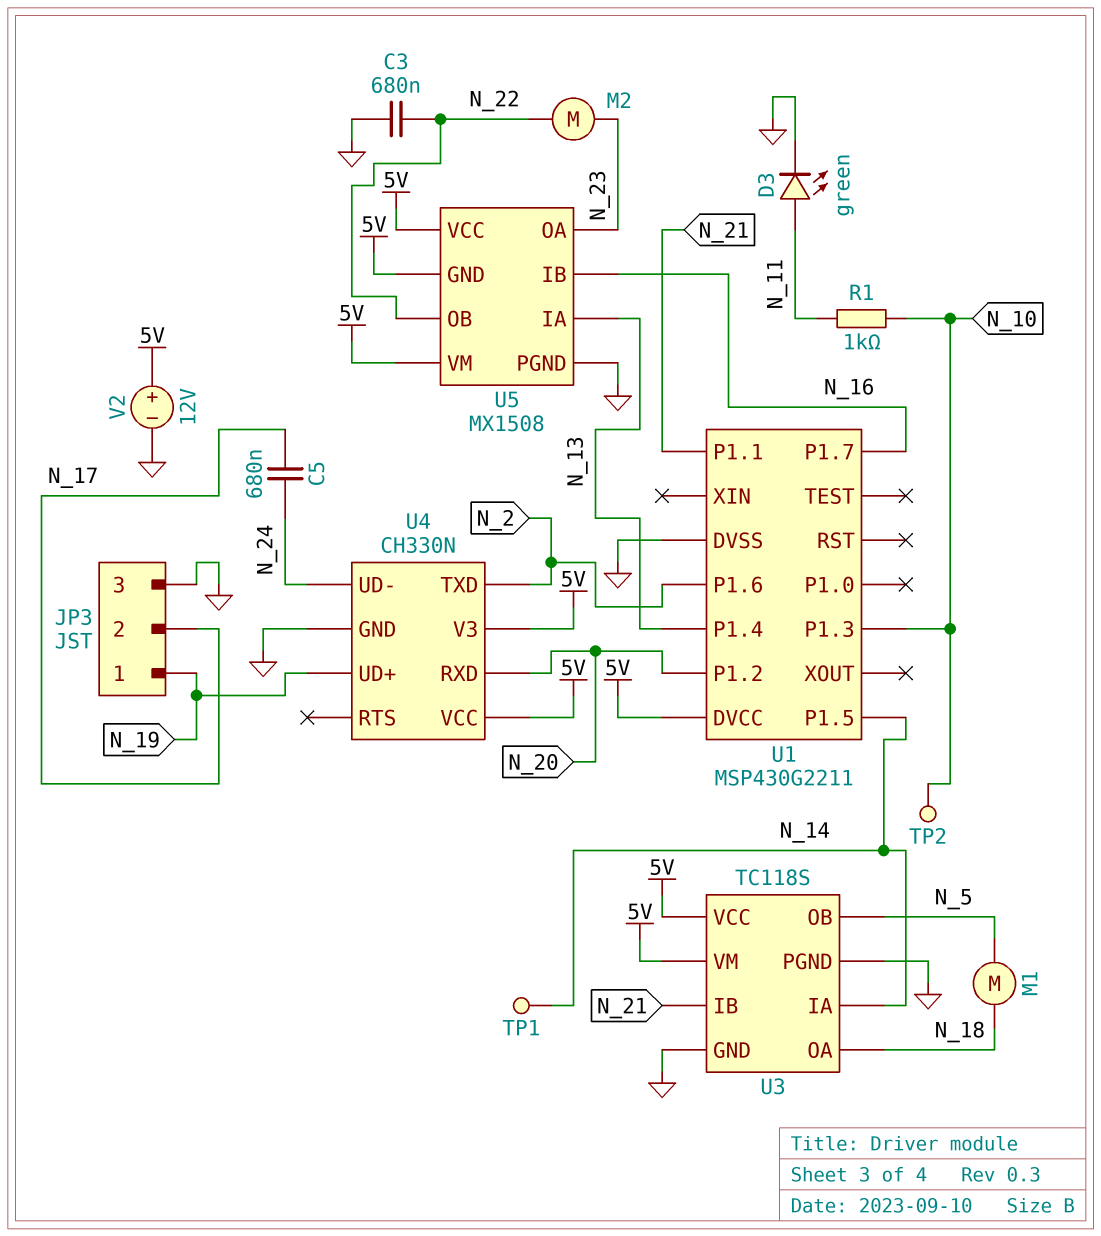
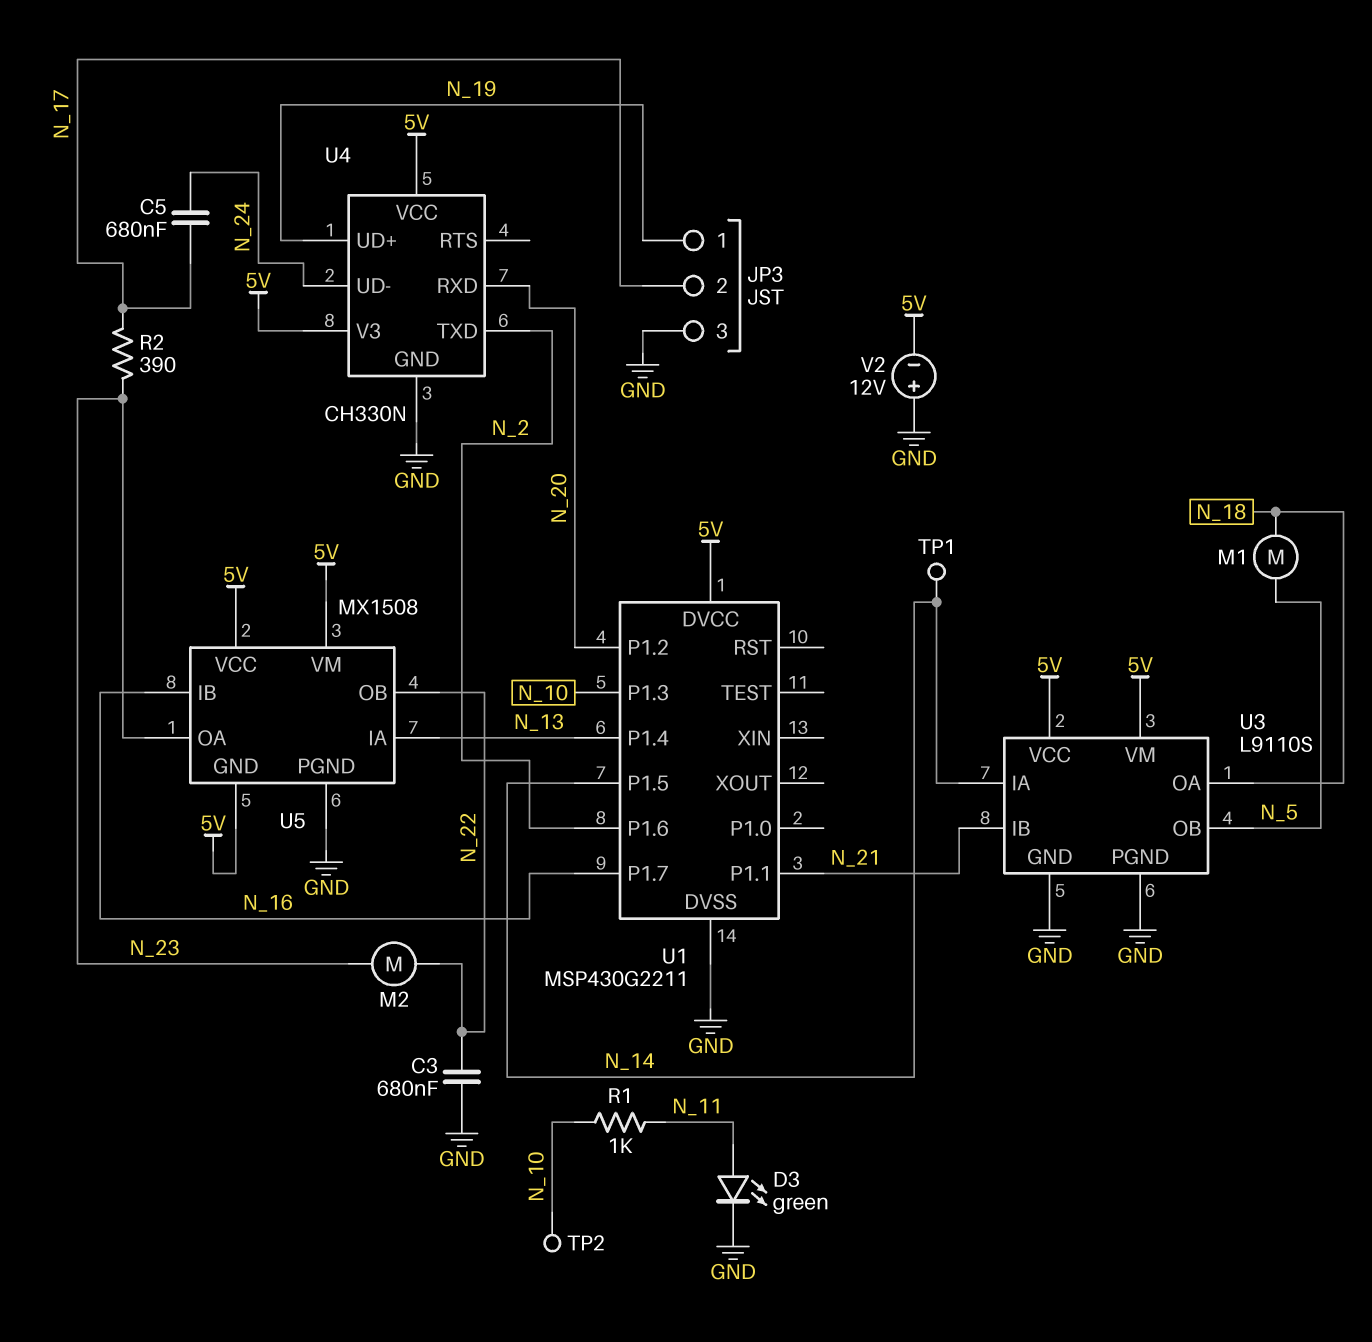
R2: none -> 390 (N_17, N_23)
U3: TC118S -> L9110S
V2: 12V (plus 5V, minus GND) -> 12V (plus GND, minus 5V)

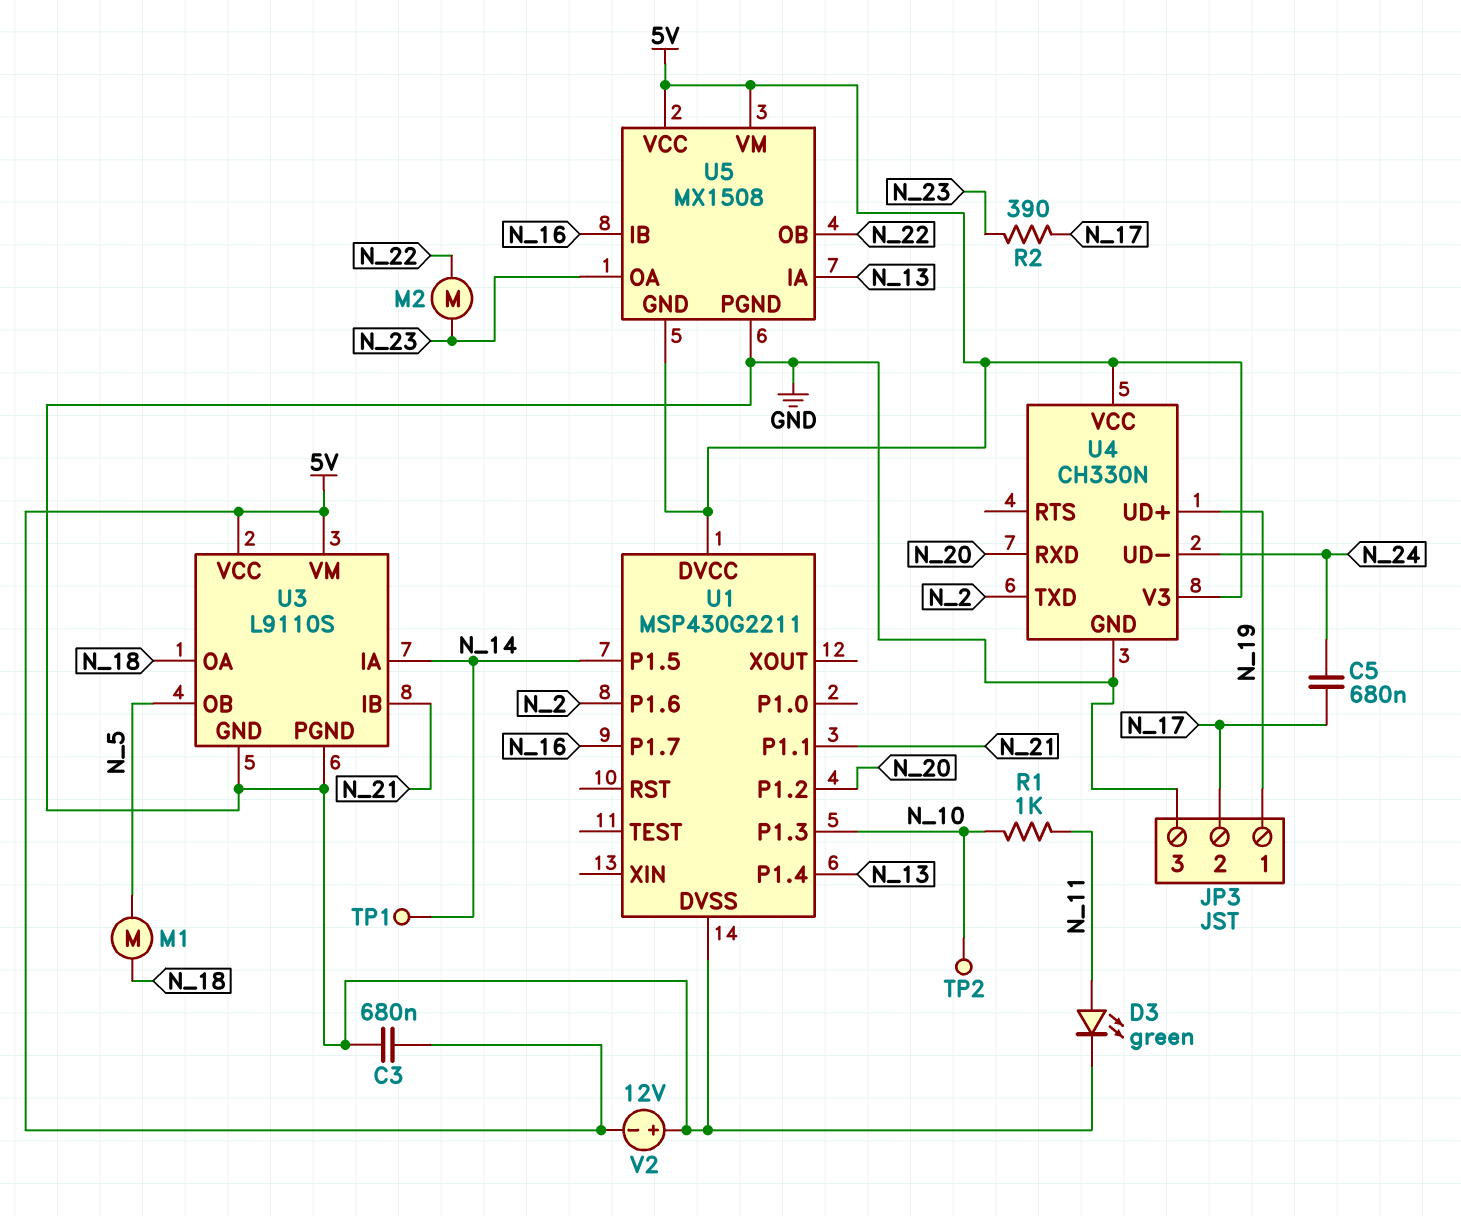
C3: 680nF (GND, N_22) -> 680nF (5V, GND)

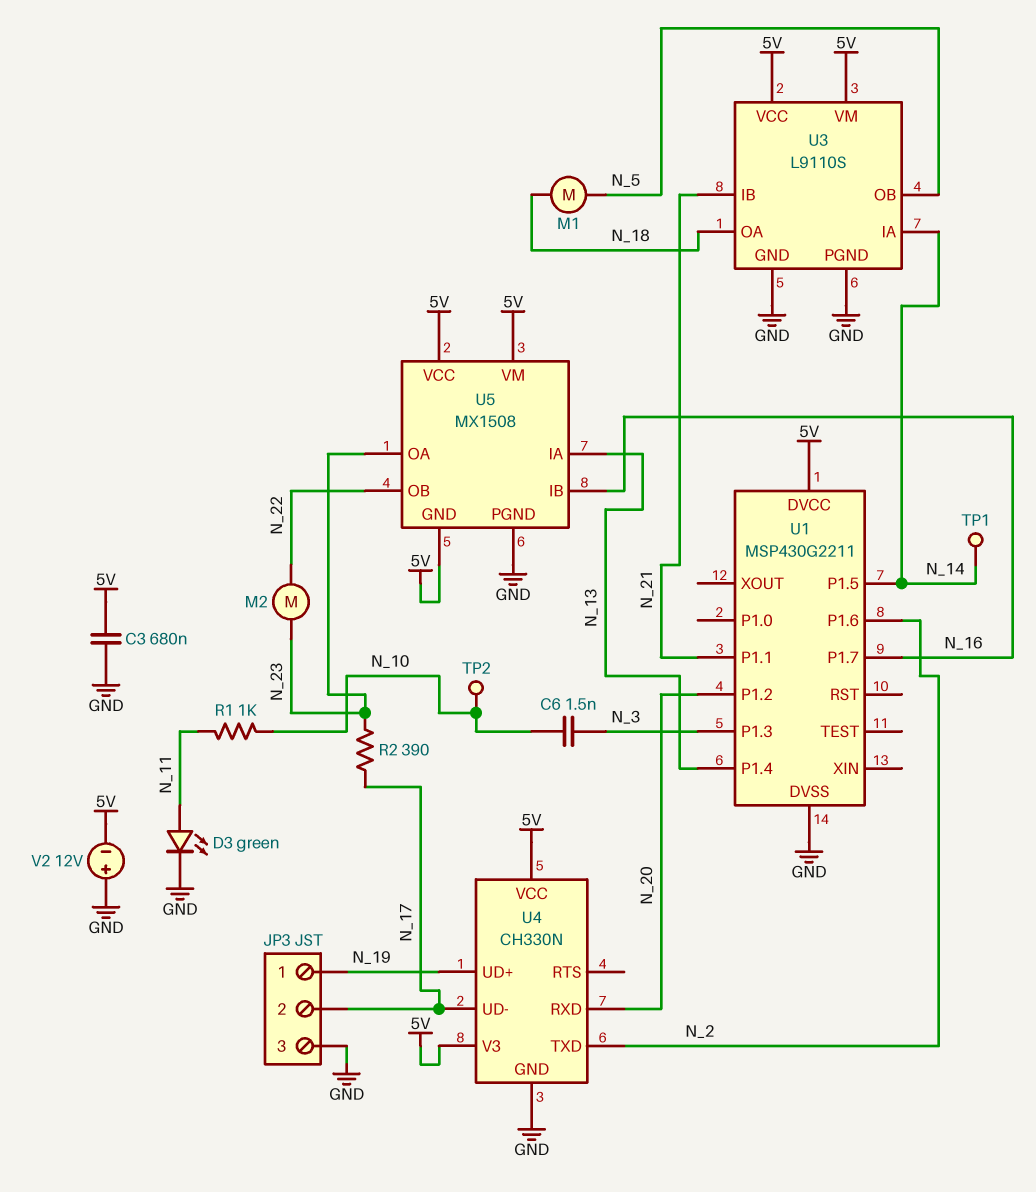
C5: 680nF (N_17, N_24) -> none
C6: none -> 1.5nF (N_3, N_10)
U1 pin P1.3: N_10 -> N_3
U4 pin UD-: N_24 -> N_17

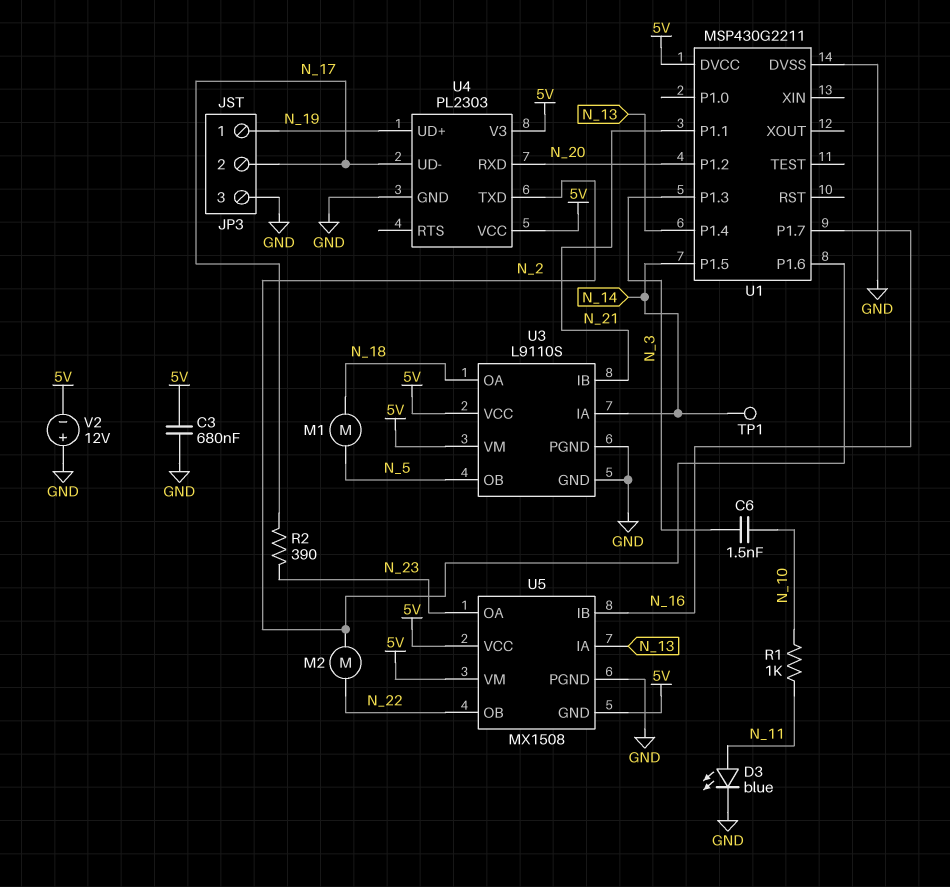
D3: LED green (A N_11, K GND) -> LED blue (A N_11, K GND)
M2: motor (N_22, N_23) -> motor (N_2, N_22)
TP2: test point (N_10) -> none
U4: CH330N -> PL2303

